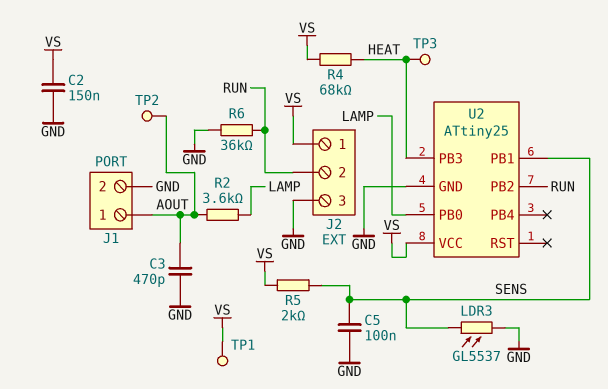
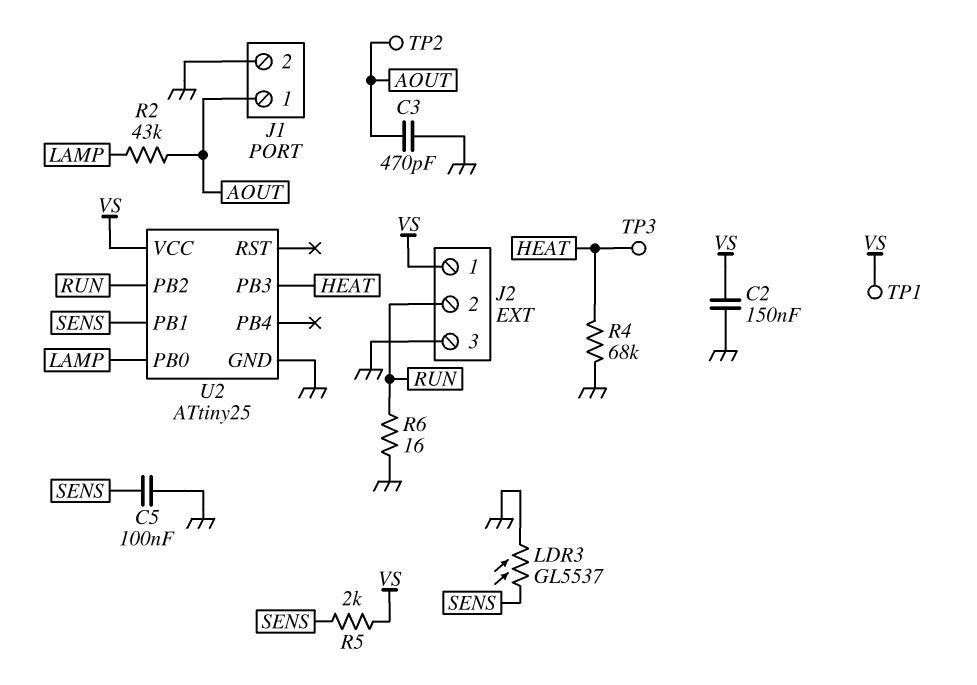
R2: 3.6k (AOUT, LAMP) -> 43k (AOUT, LAMP)
R4: 68k (HEAT, VS) -> 68k (GND, HEAT)
R6: 36k (GND, RUN) -> 16 (GND, RUN)

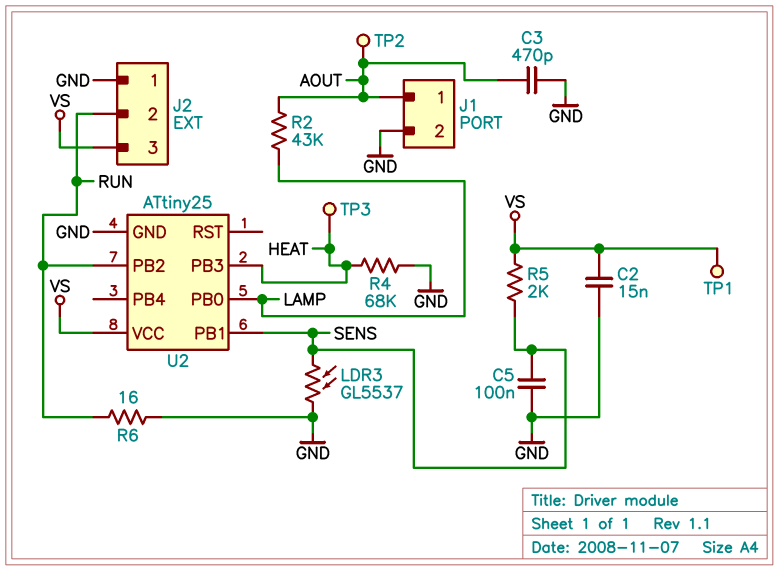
C2: 150nF (GND, VS) -> 15nF (GND, VS)
J2 pin 1: VS -> GND
J2 pin 3: GND -> VS

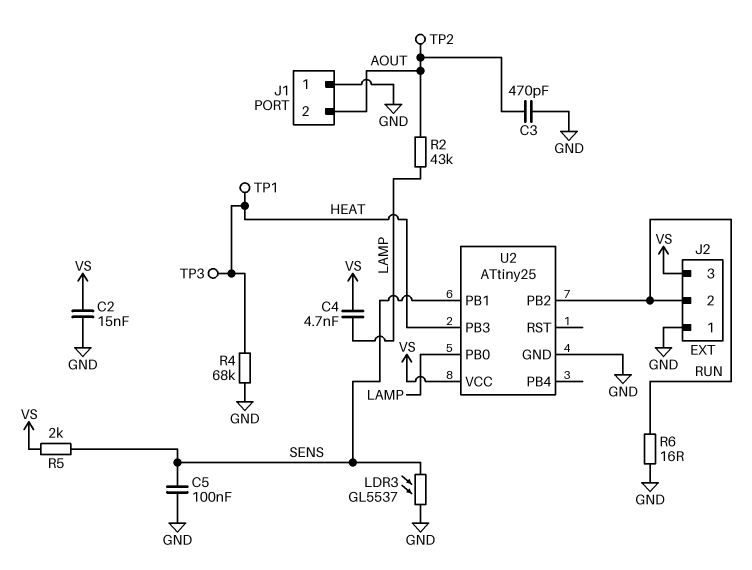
C4: none -> 4.7nF (LAMP, VS)
J1 pin 1: AOUT -> GND
J1 pin 2: GND -> AOUT
TP1: test point (VS) -> test point (HEAT)

